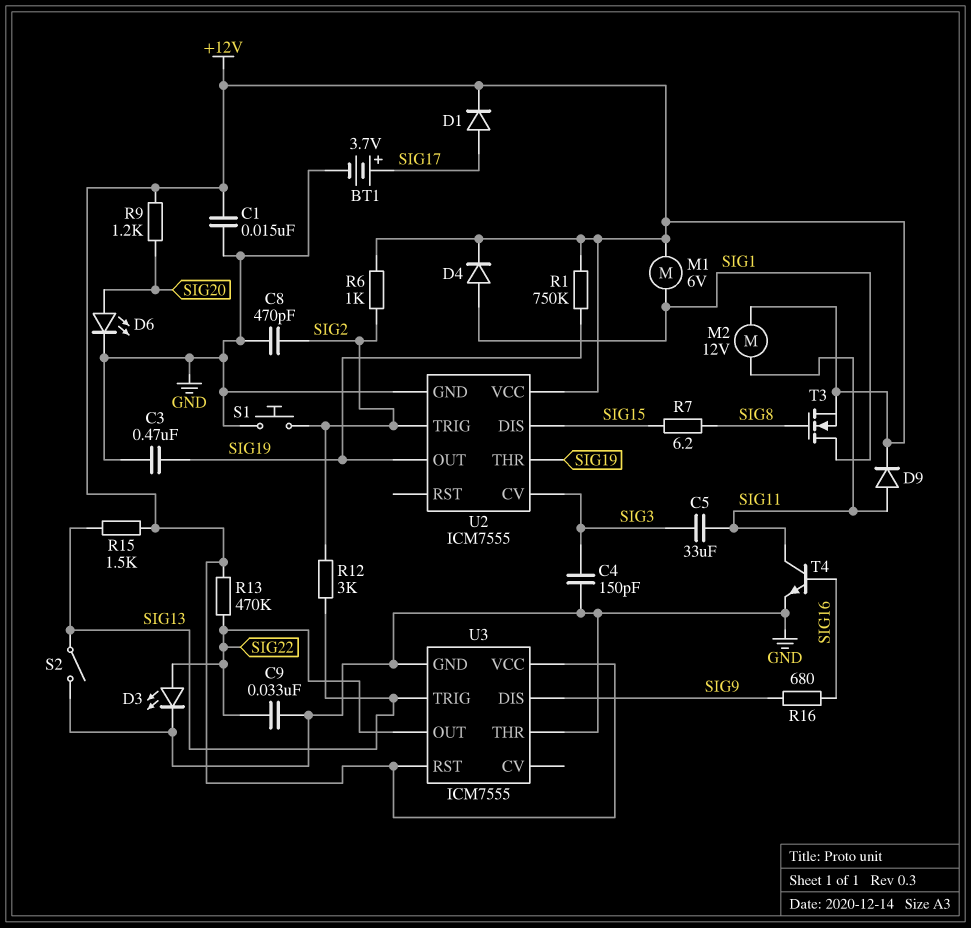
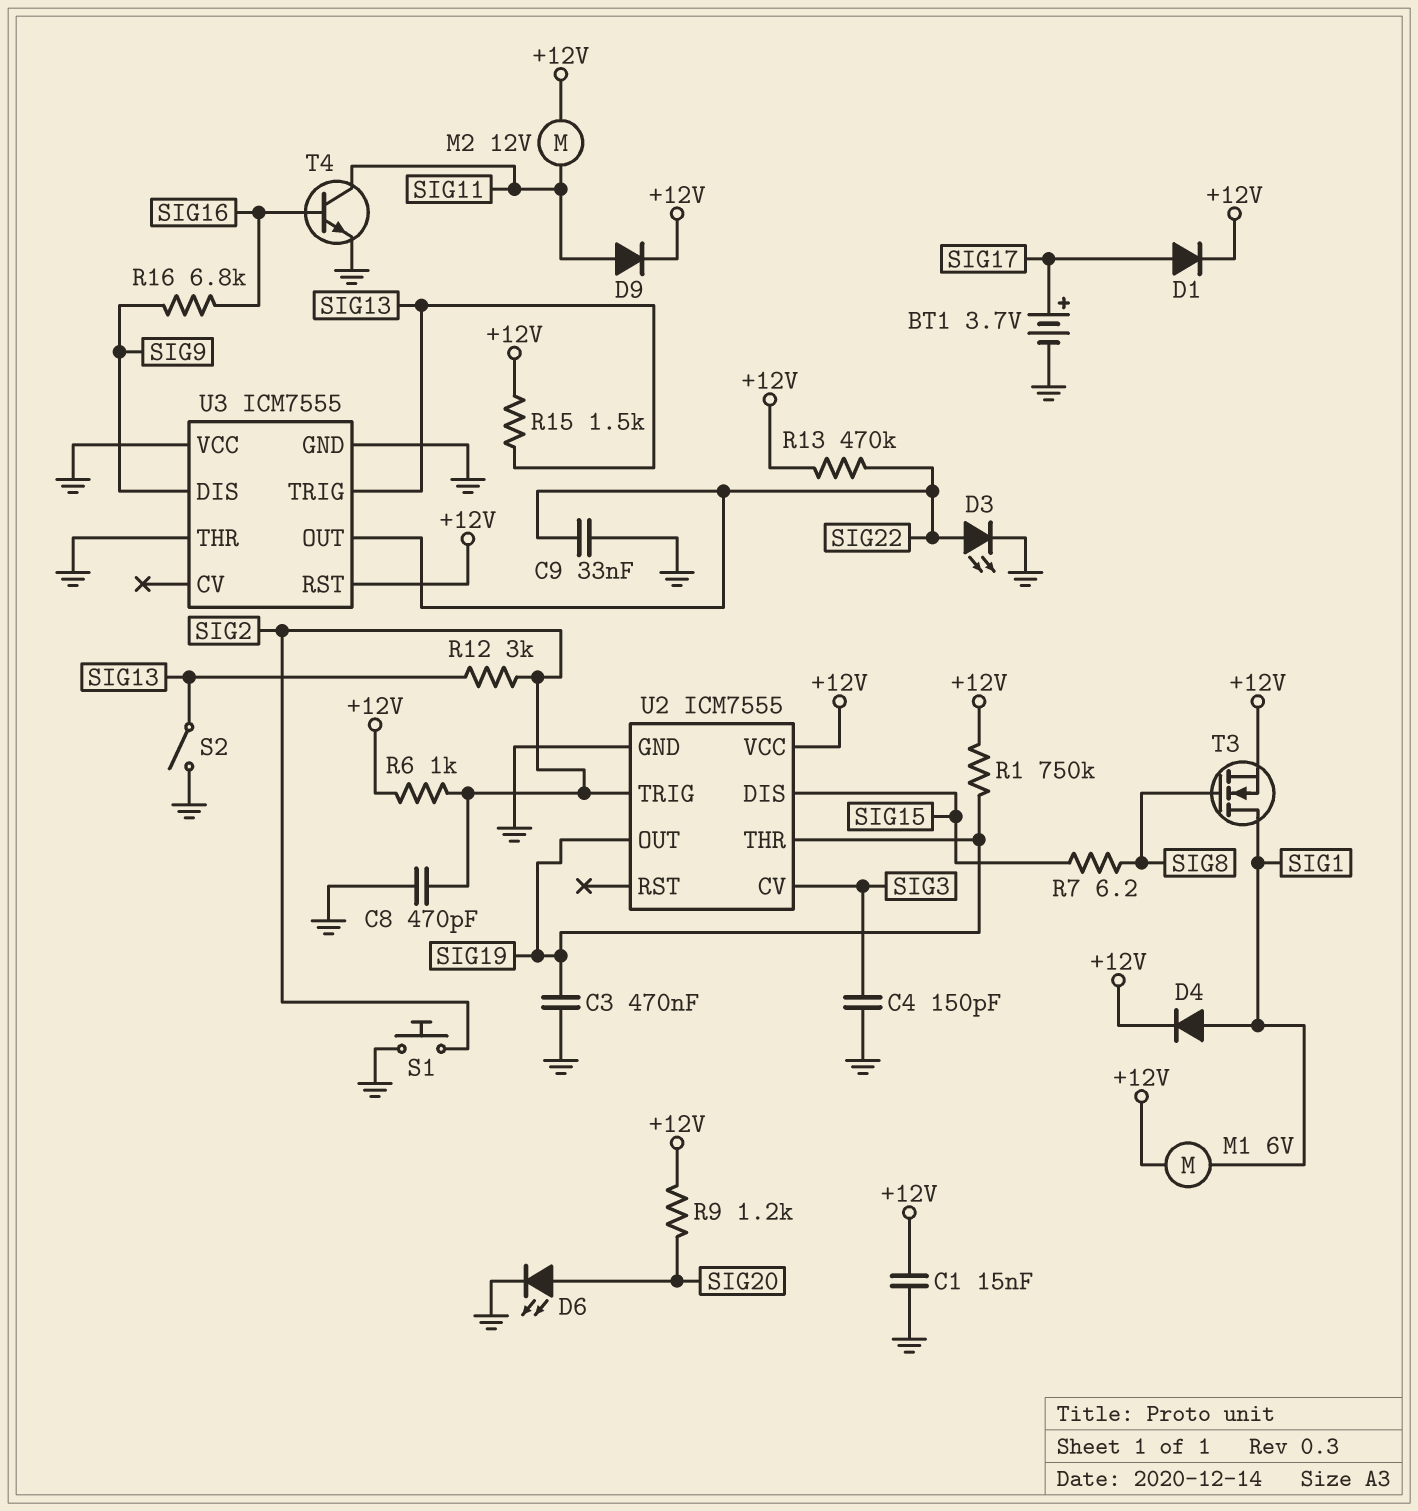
C5: 33uF (SIG3, SIG11) -> none
R16: 680 (SIG9, SIG16) -> 6.8k (SIG9, SIG16)
U3 pin VCC: +12V -> GND

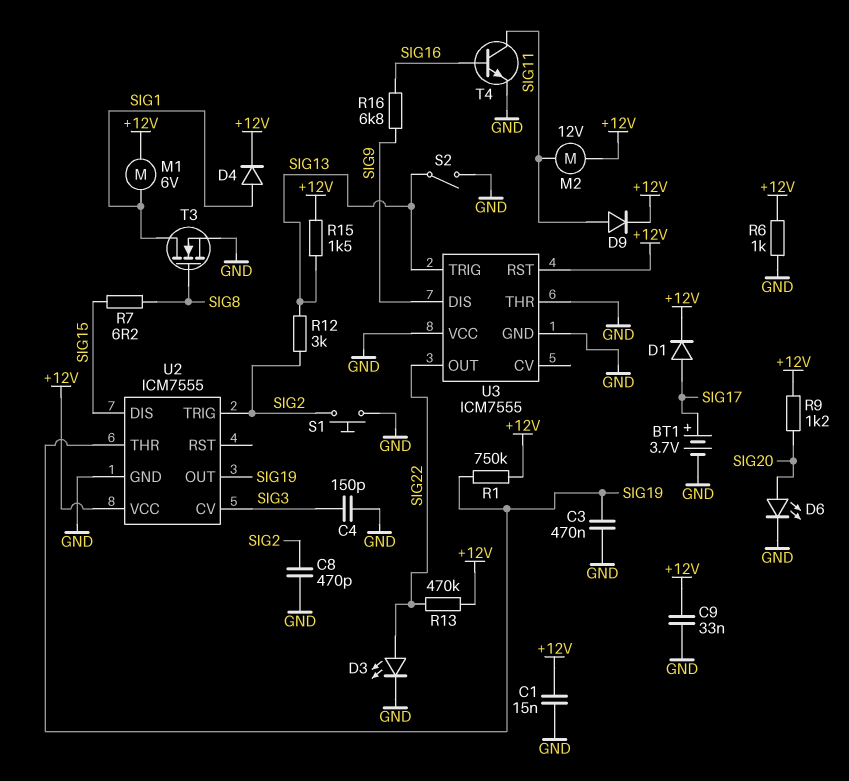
C9: 33nF (GND, SIG22) -> 33nF (+12V, GND)
R6: 1k (+12V, SIG2) -> 1k (+12V, GND)
T3: NMOS (G SIG8, D SIG1, S +12V) -> NMOS (G SIG8, D SIG1, S GND)

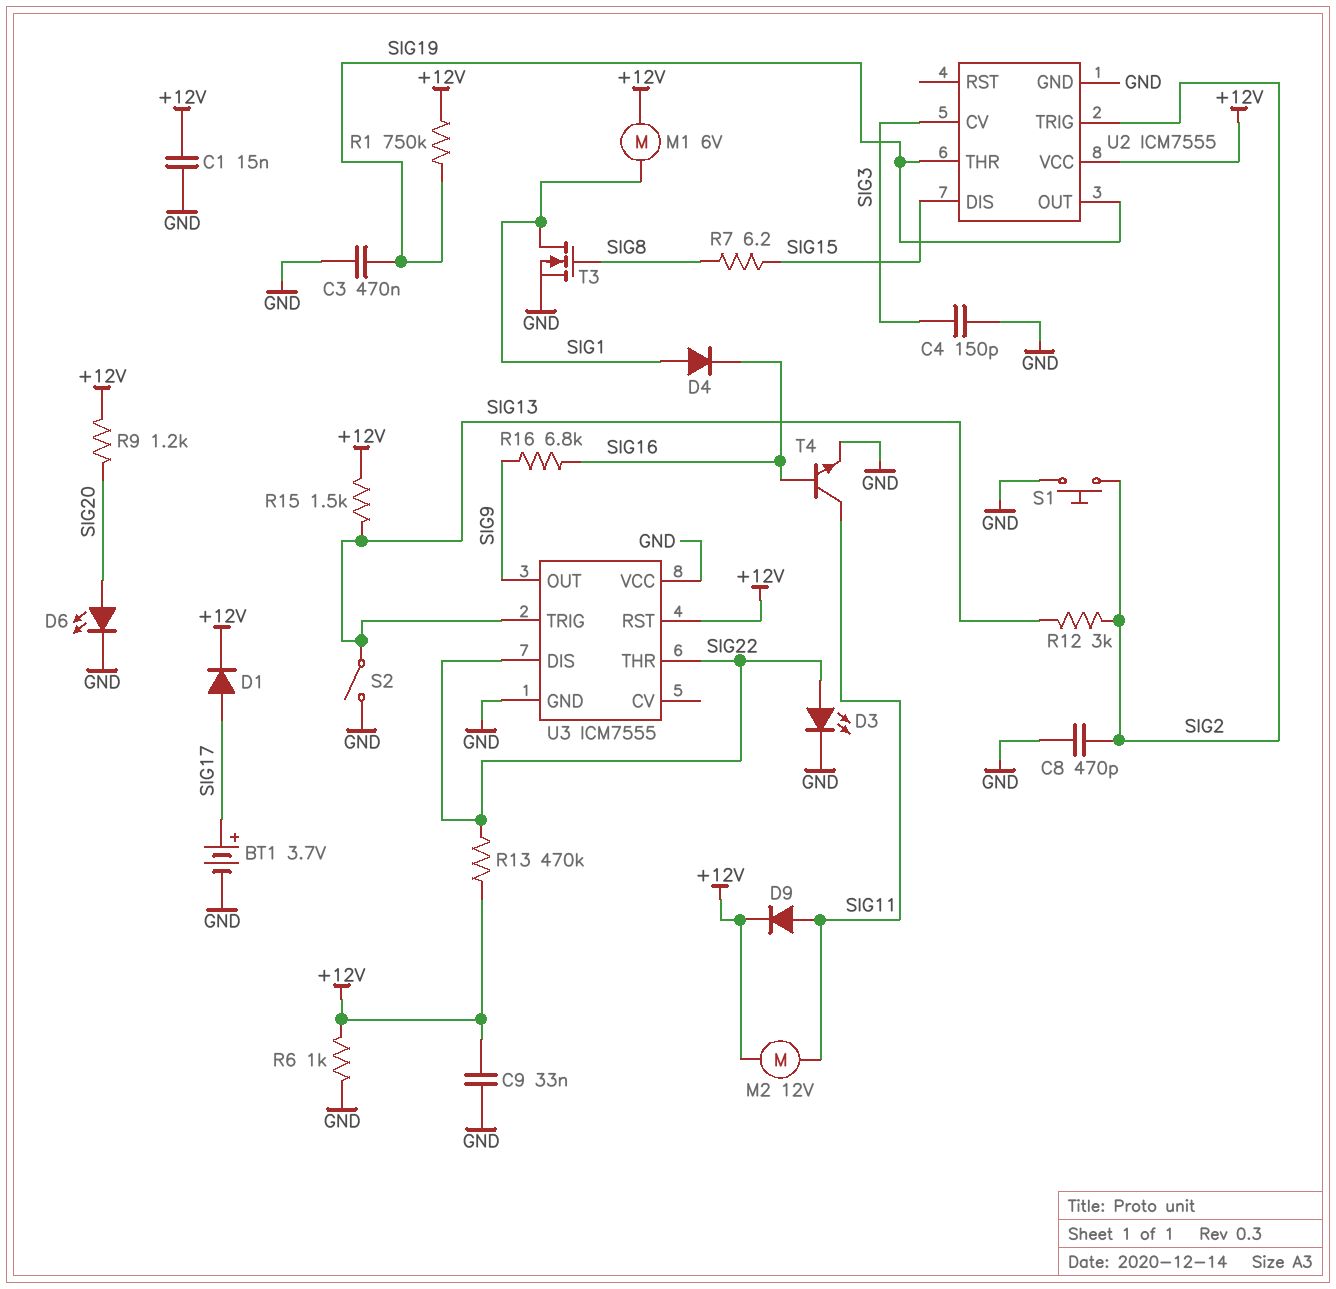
D4: diode (A SIG1, K +12V) -> diode (A SIG1, K SIG16)
U3 pin DIS: SIG9 -> SIG22
U3 pin OUT: SIG22 -> SIG9
U3 pin THR: GND -> SIG22

